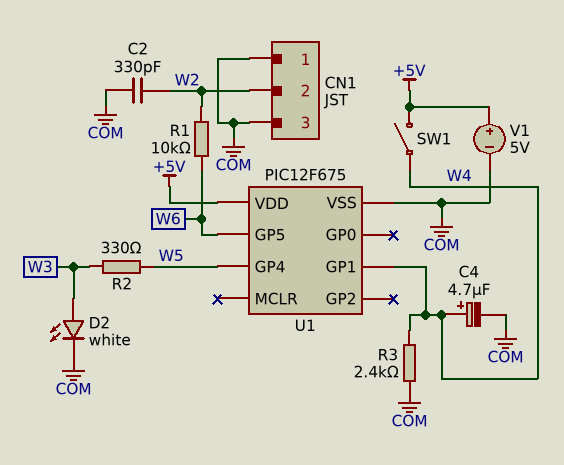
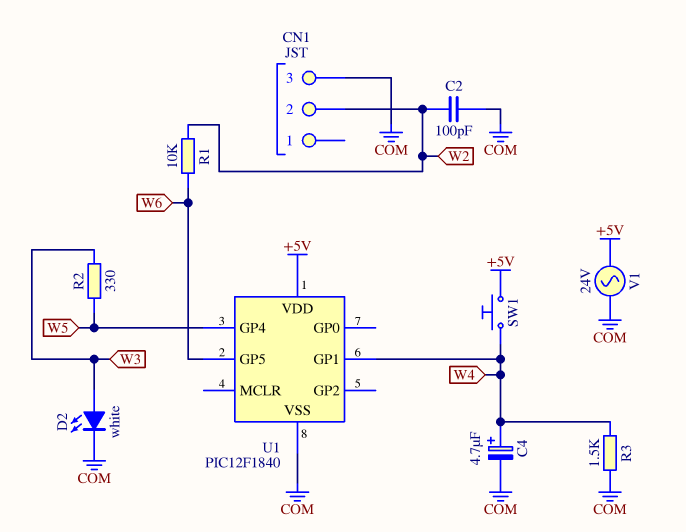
C2: 330pF (COM, W2) -> 100pF (COM, W2)
CN1 pin 1: COM -> none
R3: 2.4k (COM, W4) -> 1.5k (COM, W4)
SW1: switch (+5V, W4) -> button (+5V, W4)
U1: PIC12F675 -> PIC12F1840
V1: 5V (plus +5V, minus COM) -> AC 24V (+5V, COM)

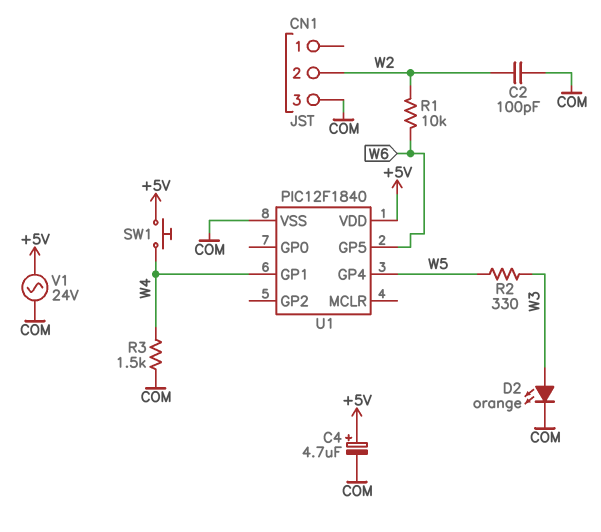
C4: 4.7uF (plus W4, minus COM) -> 4.7uF (plus +5V, minus COM)
D2: LED white (A W3, K COM) -> LED orange (A W3, K COM)

